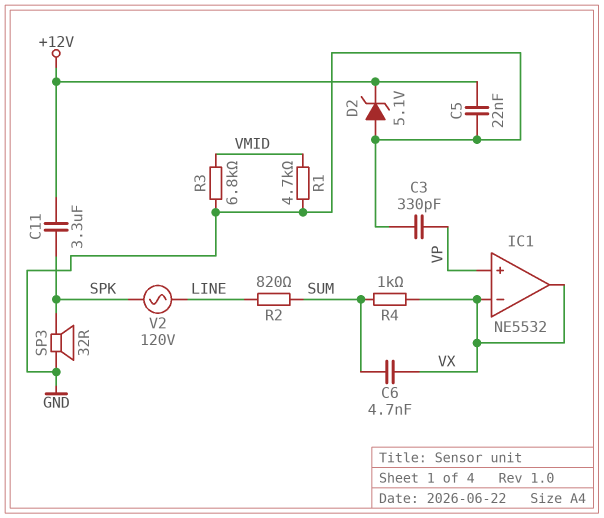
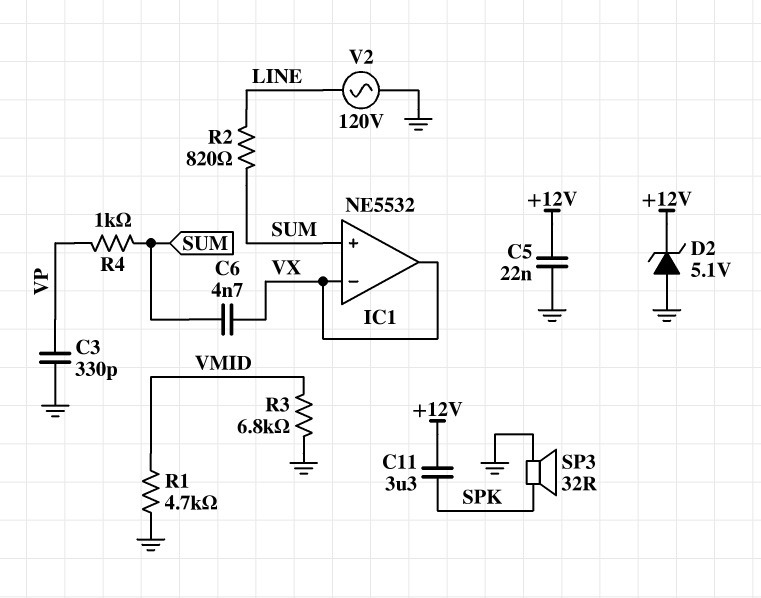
IC1 pin in+: VP -> SUM
R4: 1k (SUM, VX) -> 1k (SUM, VP)
V2: AC 120V (LINE, SPK) -> AC 120V (GND, LINE)

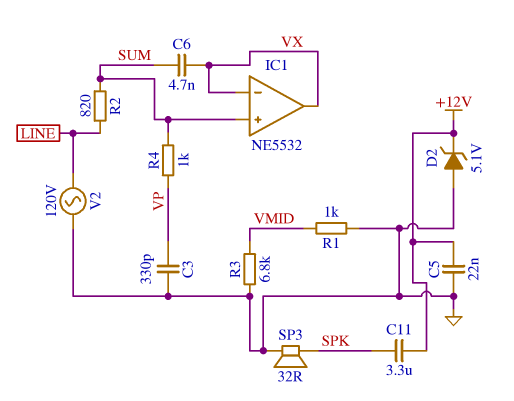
R1: 4.7k (GND, VMID) -> 1k (GND, VMID)

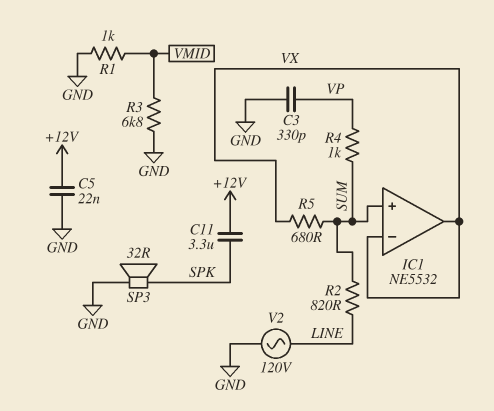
C6: 4.7nF (SUM, VX) -> none
D2: zener 5.1V (A GND, K +12V) -> none
R5: none -> 680 (SUM, VX)

